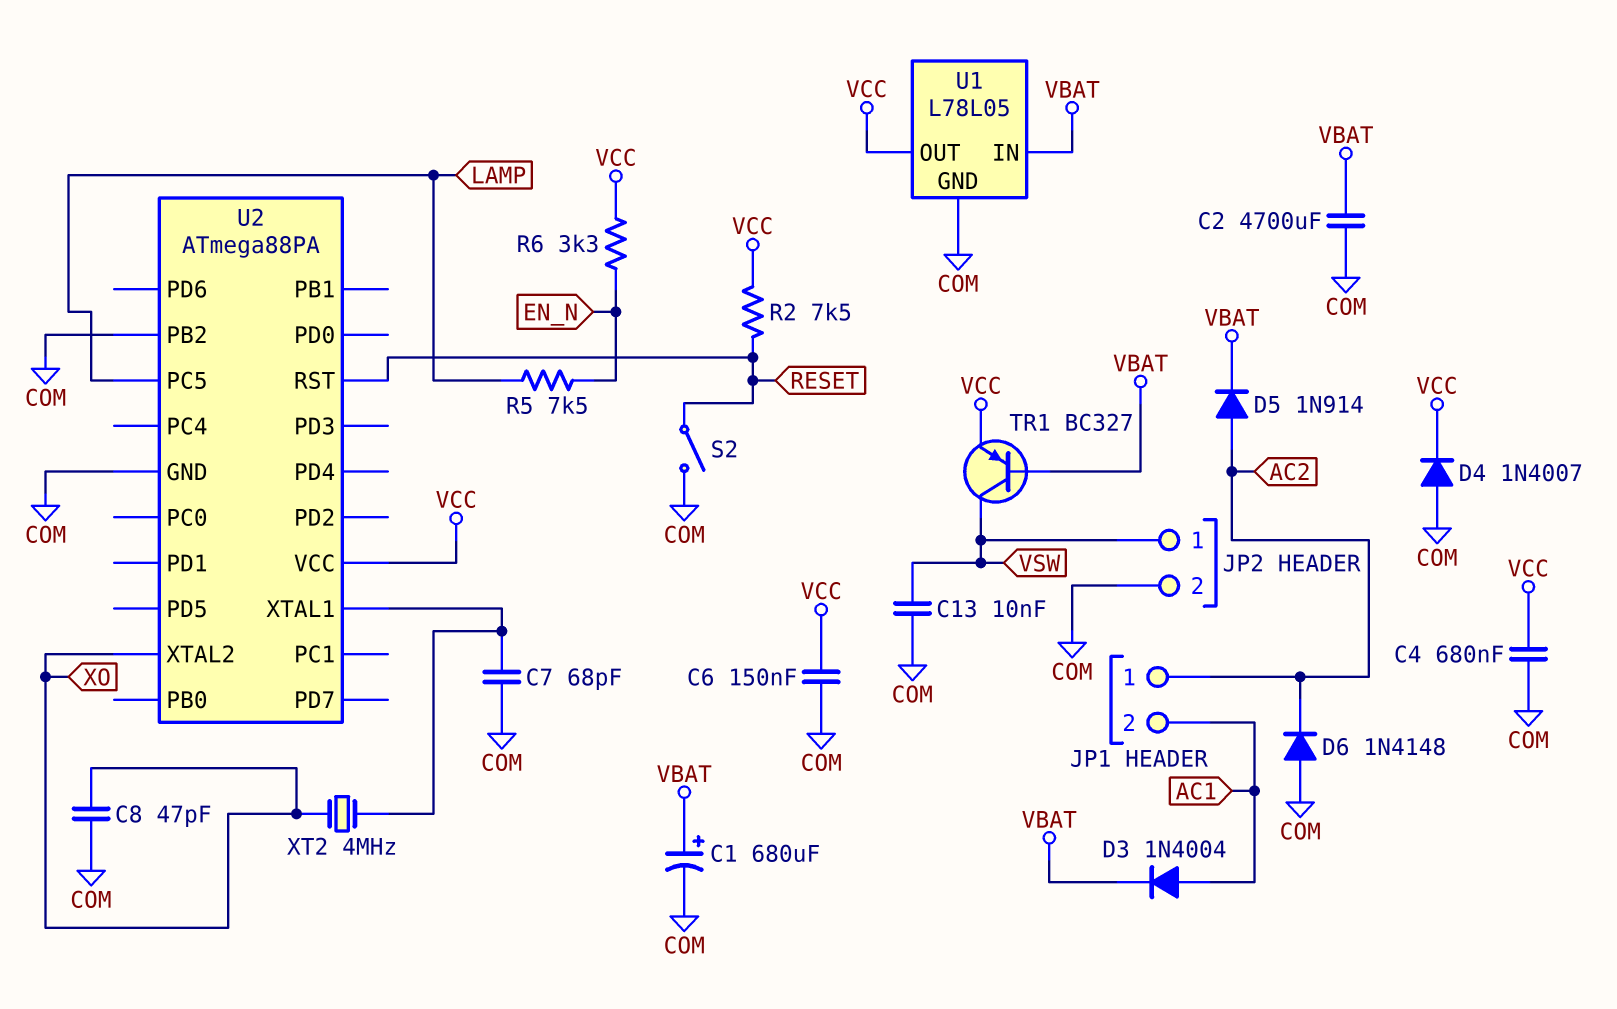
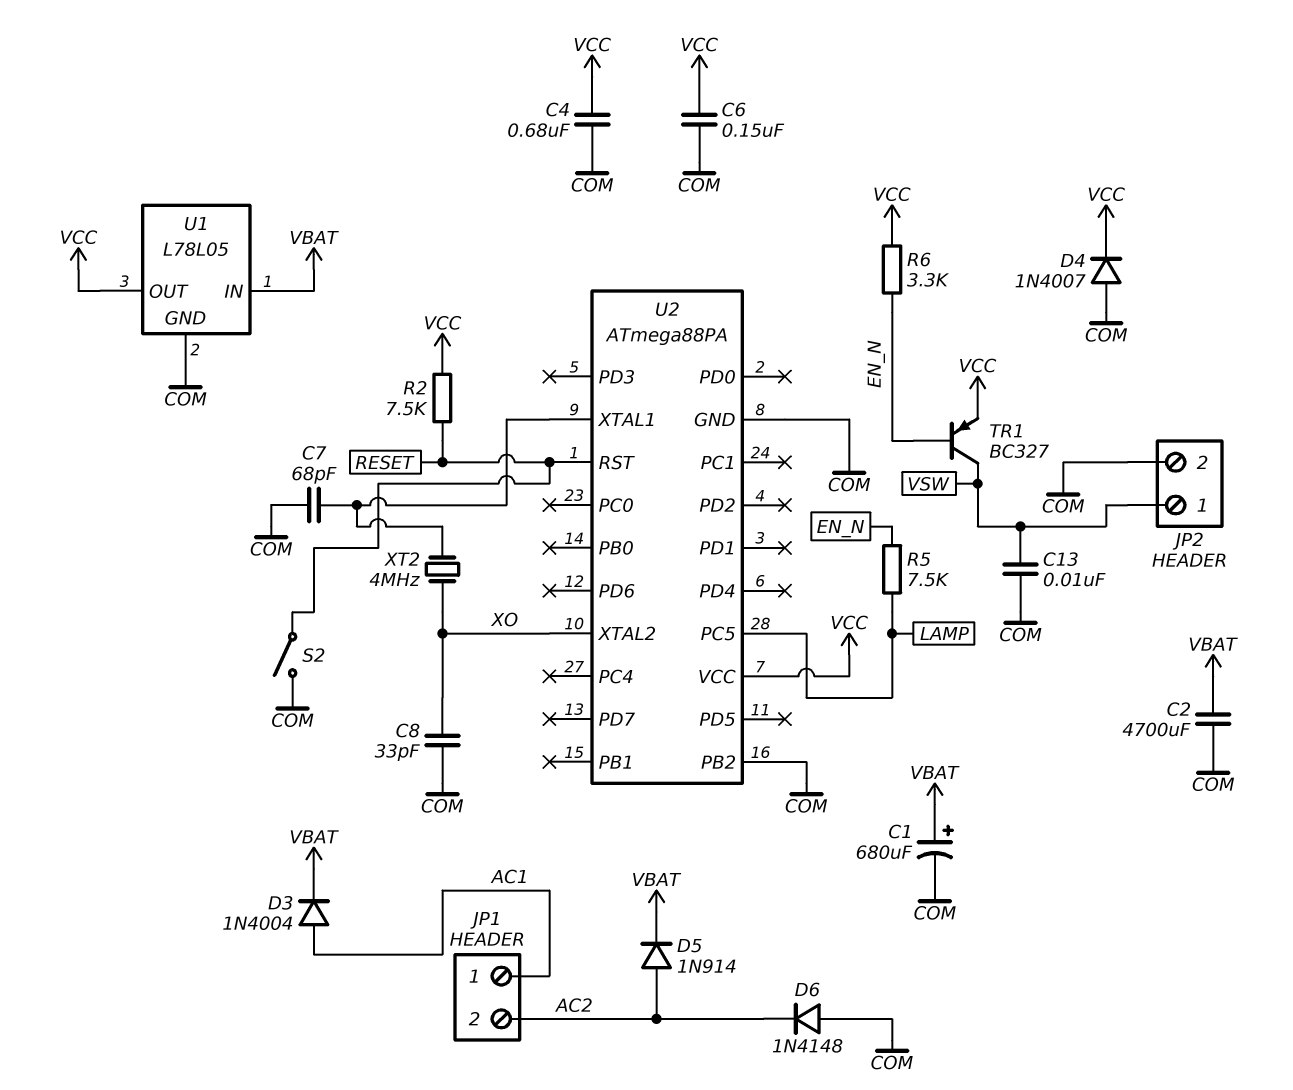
C8: 47pF (COM, XO) -> 33pF (COM, XO)
JP1 pin 1: AC2 -> AC1
JP1 pin 2: AC1 -> AC2
TR1: PNP BC327 (B VBAT, C VSW, E VCC) -> PNP BC327 (B EN_N, C VSW, E VCC)

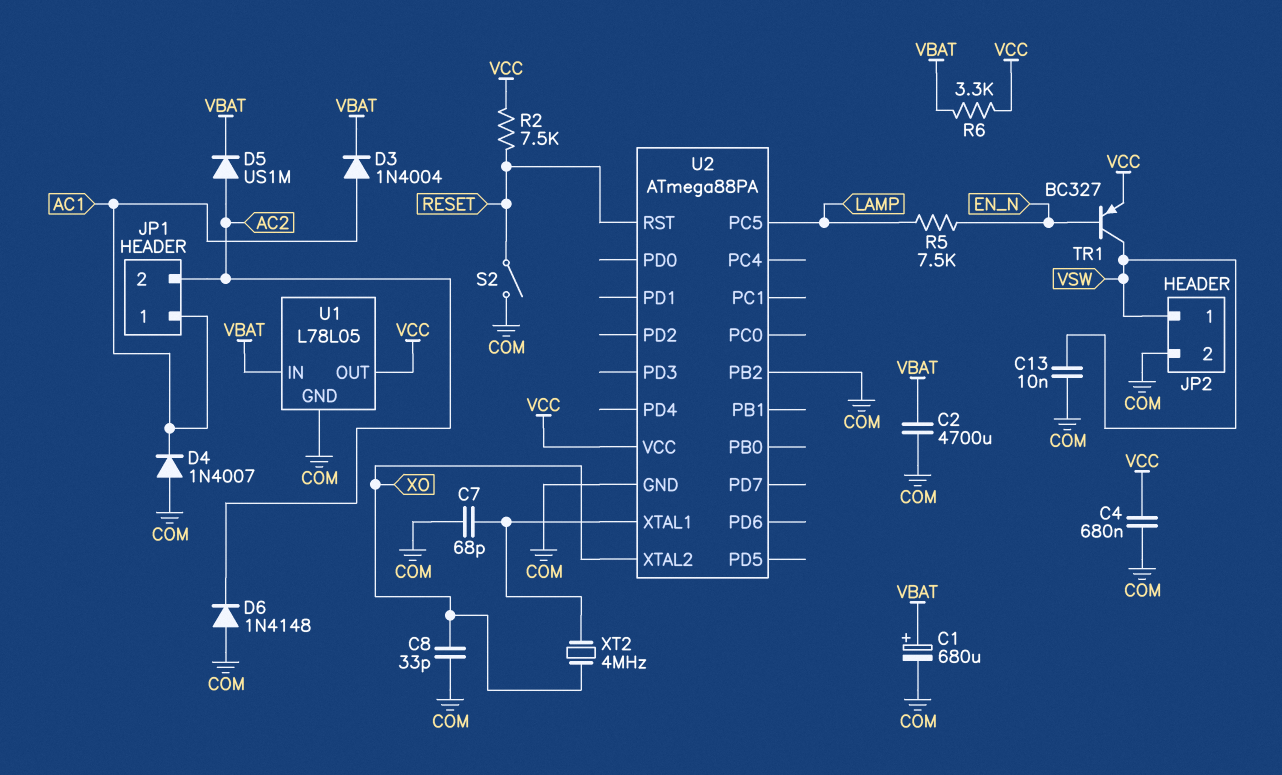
C6: 150nF (COM, VCC) -> none
D4: diode 1N4007 (A COM, K VCC) -> diode 1N4007 (A COM, K AC1)
D5: diode 1N914 (A AC2, K VBAT) -> diode US1M (A AC2, K VBAT)
R6: 3.3k (EN_N, VCC) -> 3.3k (VBAT, VCC)

